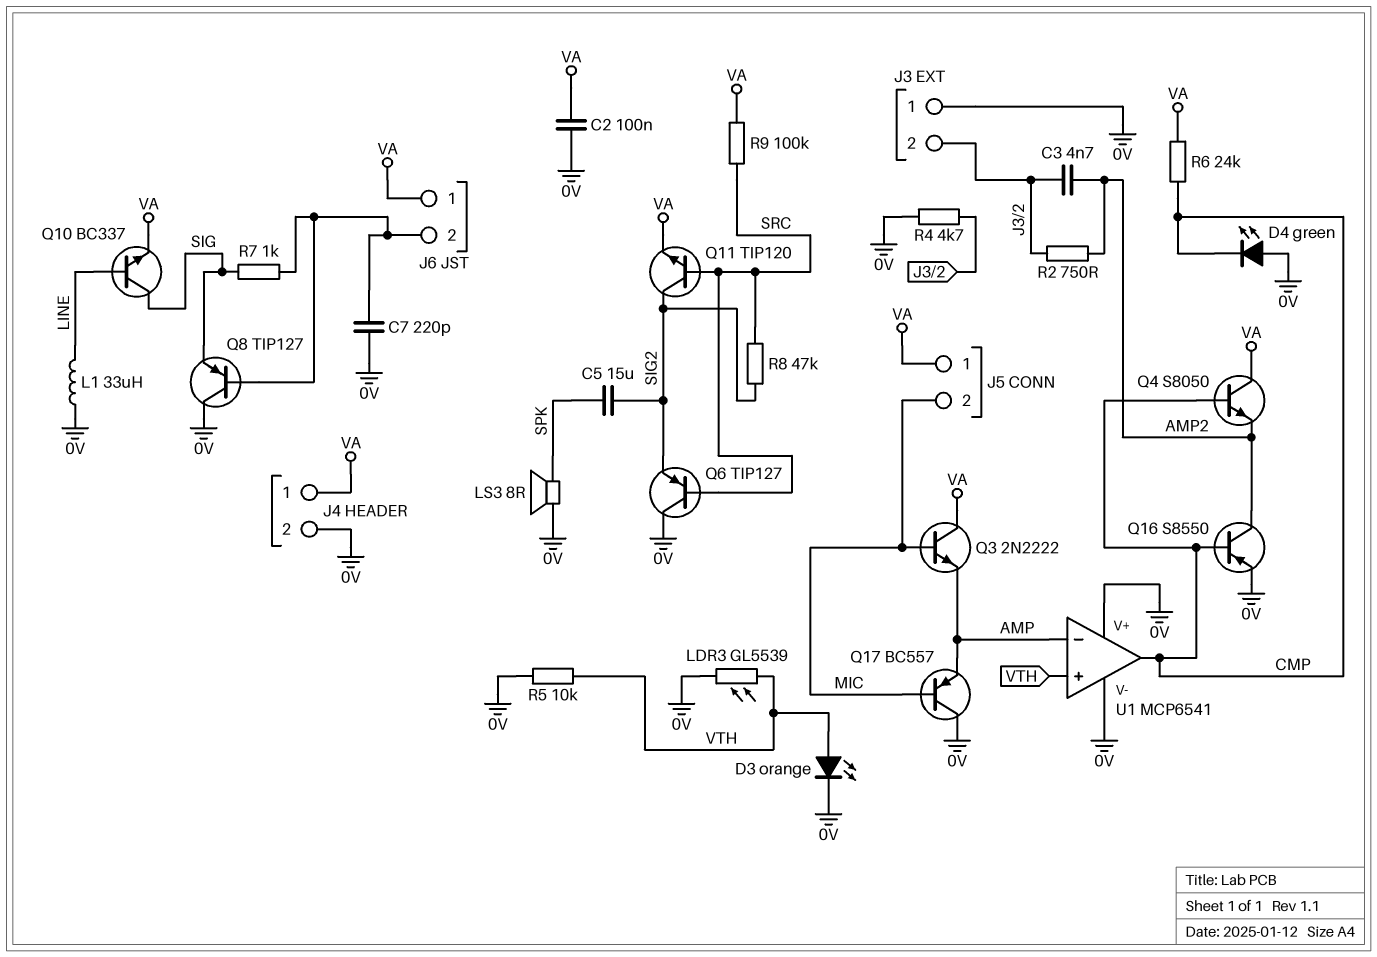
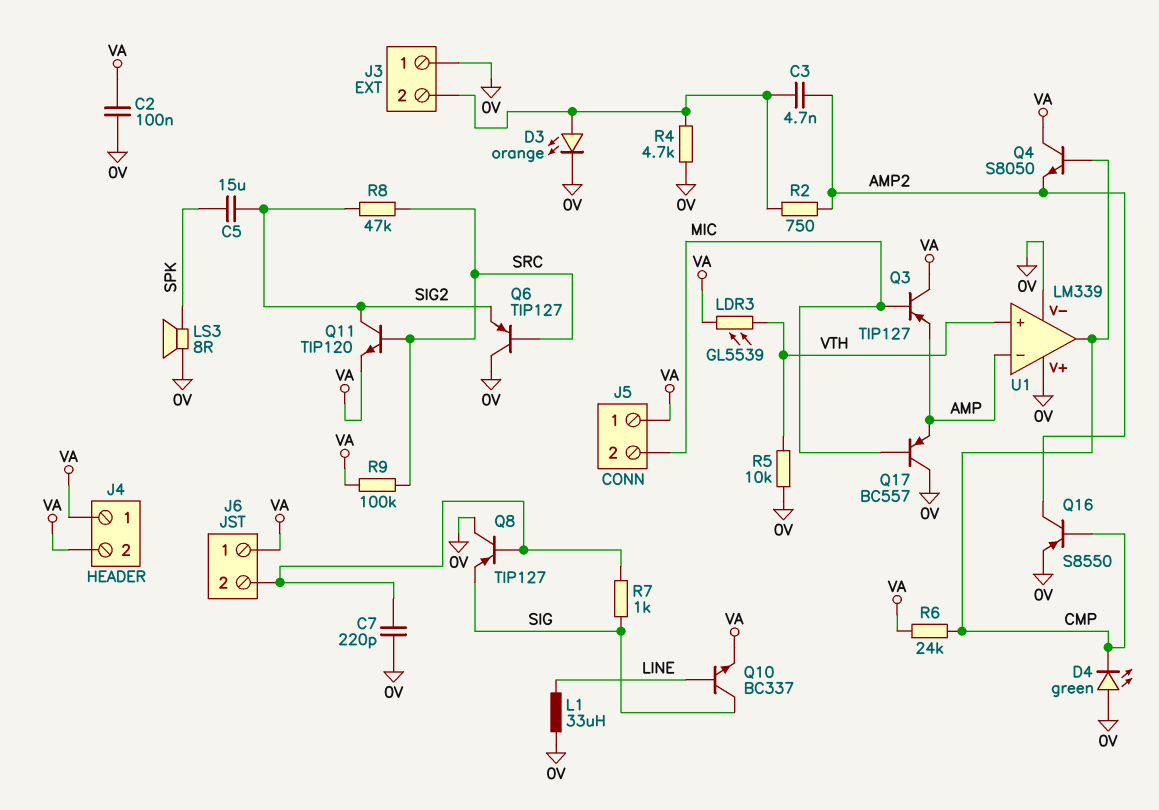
D3: LED orange (A VTH, K 0V) -> LED orange (A J3/2, K 0V)
J4 pin 2: 0V -> VA
LDR3: GL5539 (0V, VTH) -> GL5539 (VA, VTH)
Q3: NPN 2N2222 (B MIC, C VA, E AMP) -> PNP TIP127 (B MIC, C VA, E AMP)
U1: MCP6541 -> LM339

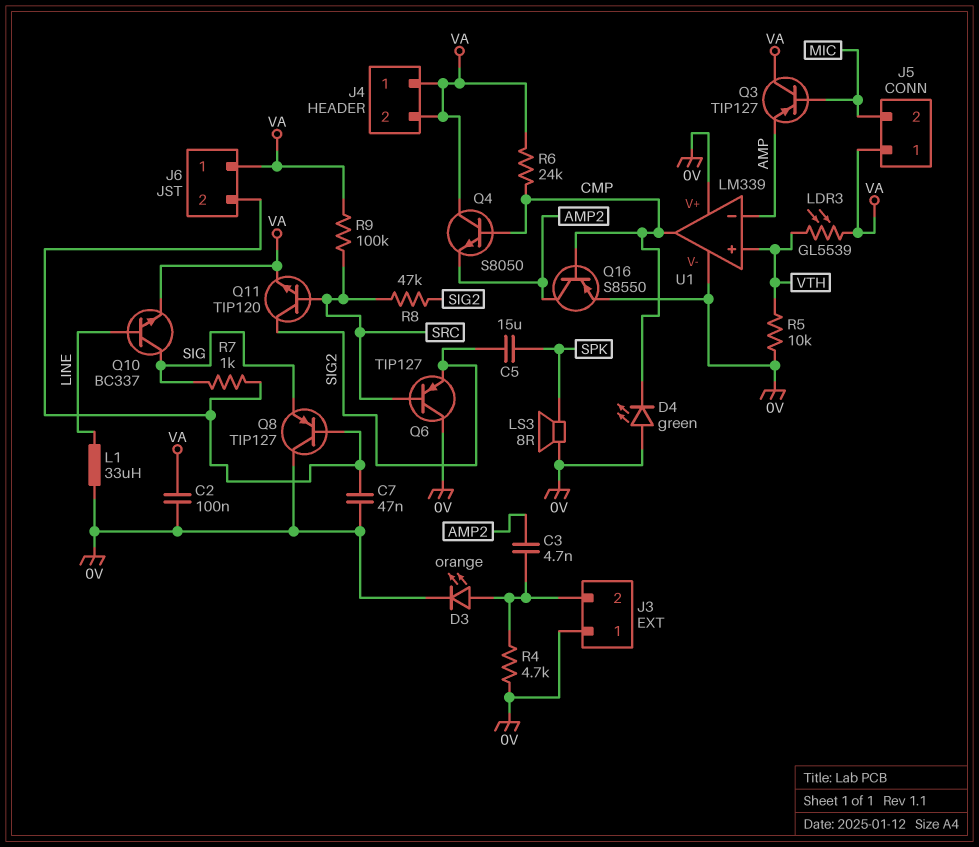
C7: 220pF (0V, J6/2) -> 47nF (0V, J6/2)
Q17: PNP BC557 (B MIC, C 0V, E AMP) -> none
R2: 750 (AMP2, J3/2) -> none

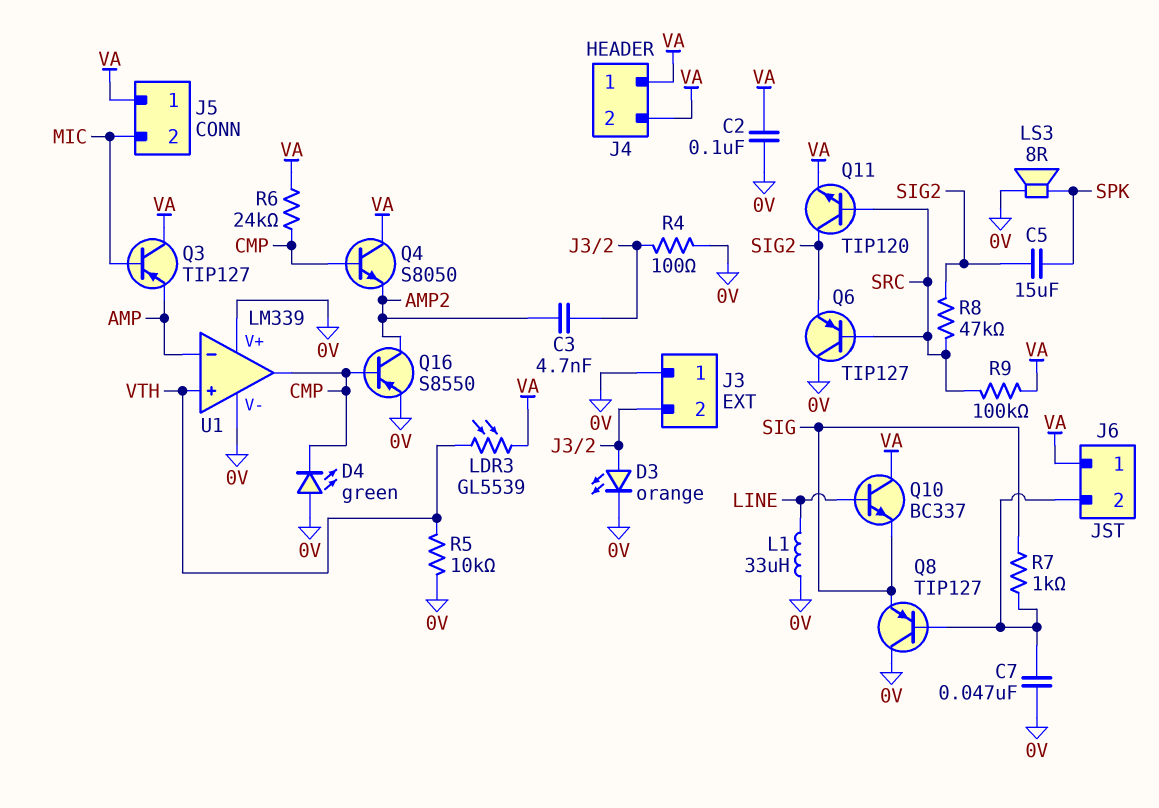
Q10: NPN BC337 (B LINE, C SIG, E VA) -> NPN BC337 (B LINE, C VA, E SIG)
R4: 4.7k (0V, J3/2) -> 100 (0V, J3/2)

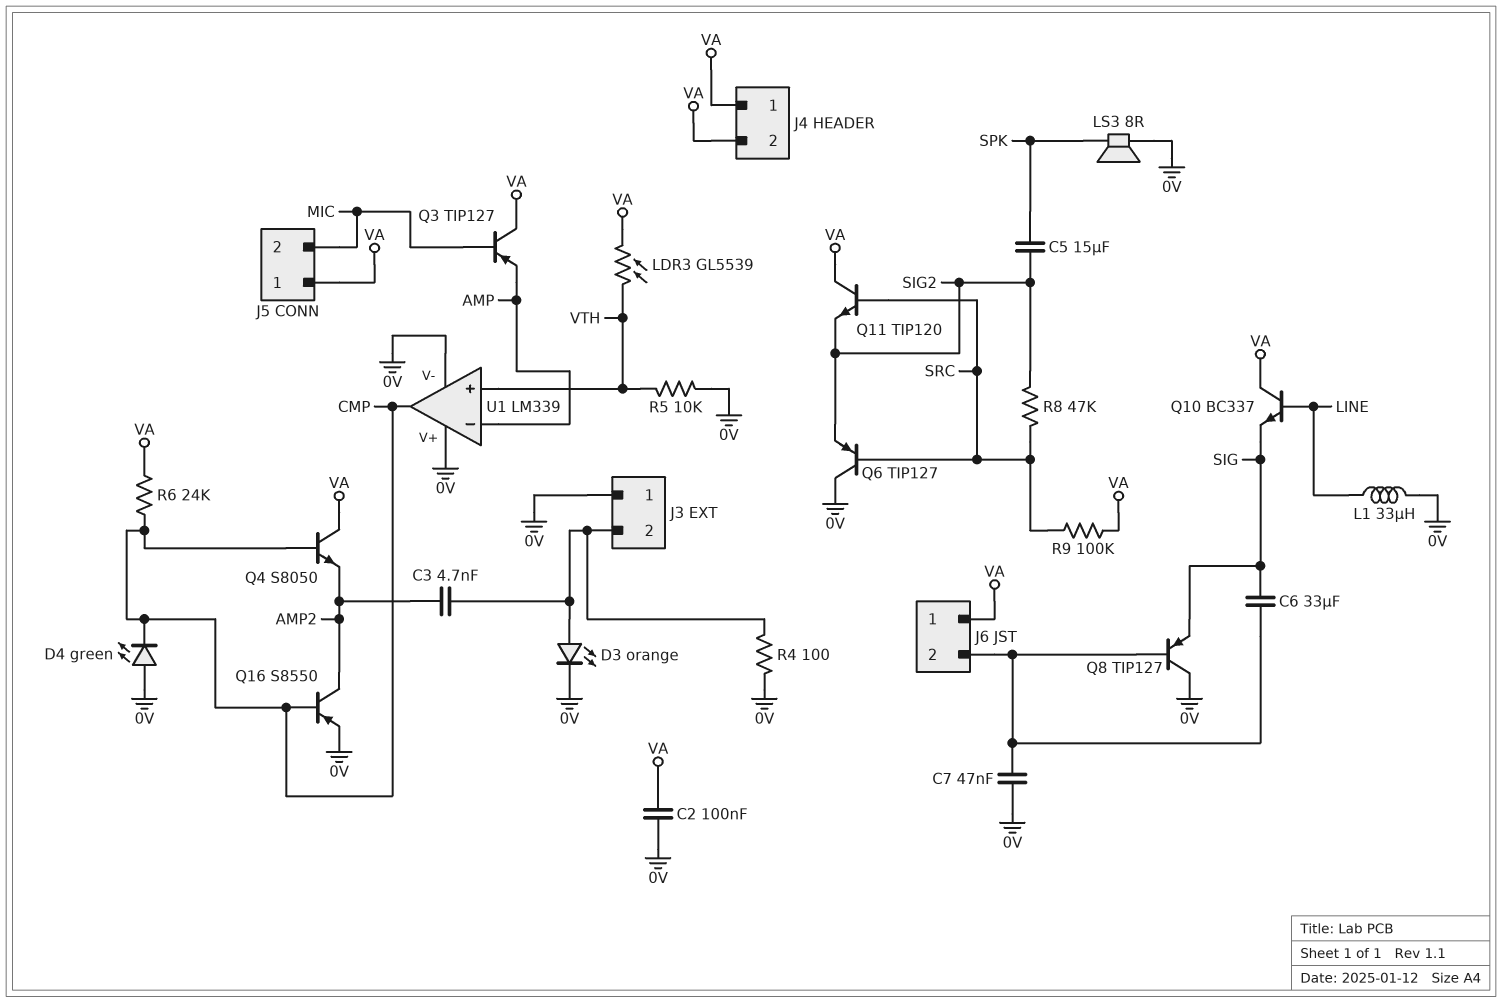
C6: none -> 33uF (J6/2, SIG)
Q11: NPN TIP120 (B SRC, C SIG2, E VA) -> NPN TIP120 (B SRC, C VA, E SIG2)
R7: 1k (J6/2, SIG) -> none

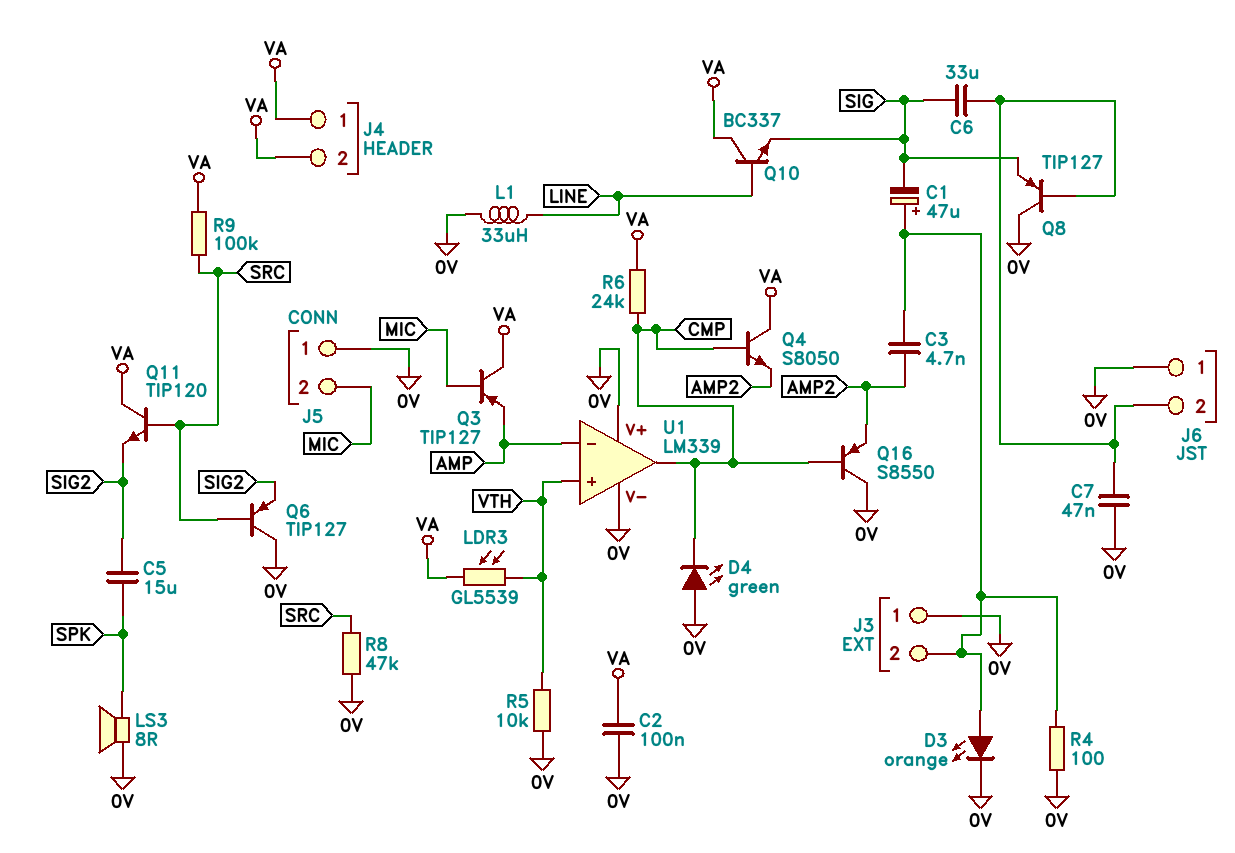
C1: none -> 47uF (plus J3/2, minus SIG)
J5 pin 1: VA -> 0V
J6 pin 1: VA -> 0V
Q16: PNP S8550 (B CMP, C AMP2, E 0V) -> PNP S8550 (B CMP, C 0V, E AMP2)
R8: 47k (SIG2, SRC) -> 47k (0V, SRC)

